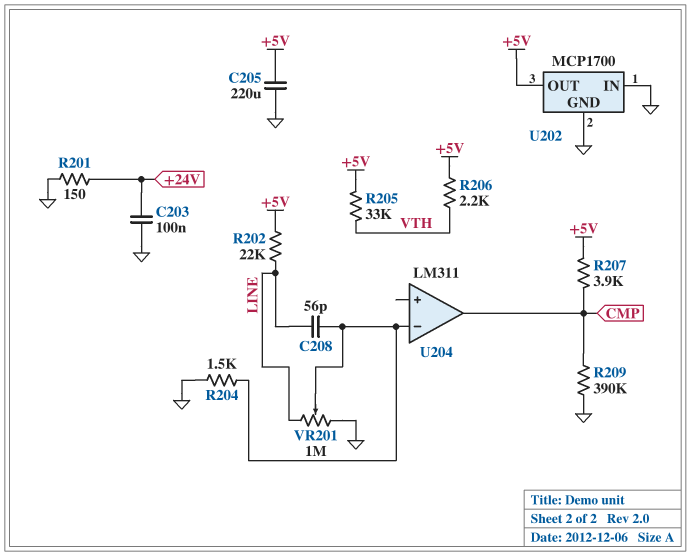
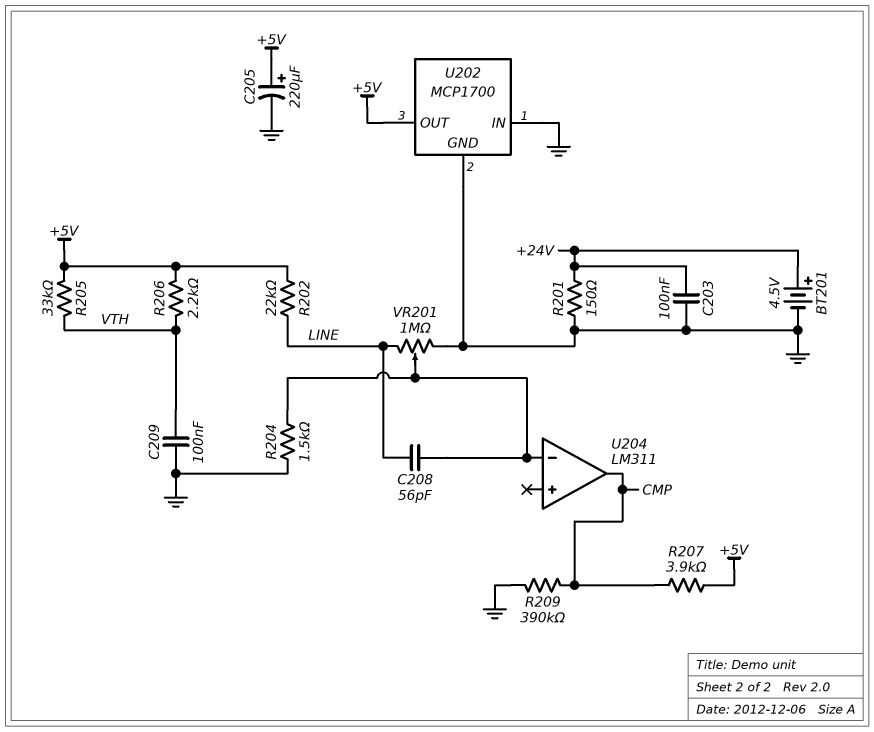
BT201: none -> 4.5V (plus +24V, minus GND)
C205: 220uF (+5V, GND) -> 220uF (plus +5V, minus GND)
C209: none -> 100nF (GND, VTH)

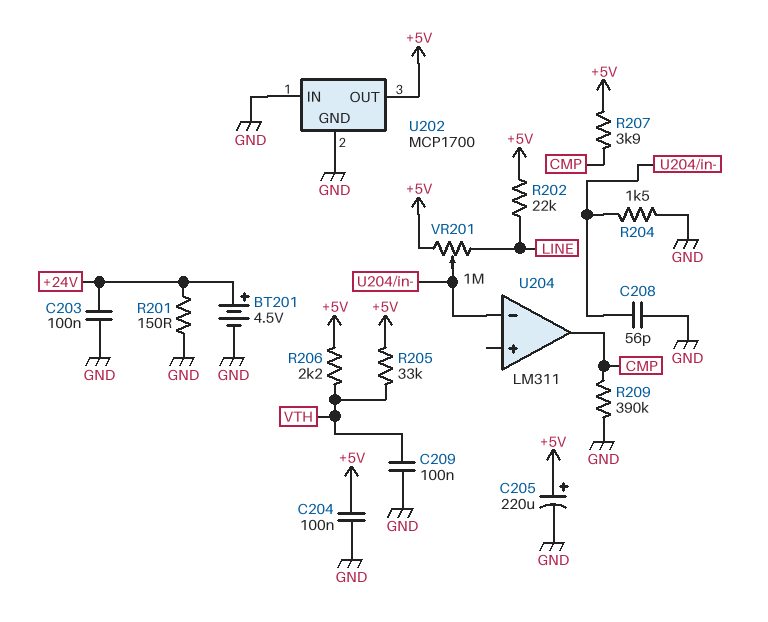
C204: none -> 100nF (+5V, GND)
C208: 56pF (LINE, U204/in-) -> 56pF (GND, U204/in-)
VR201: 1M (GND, LINE, wiper U204/in-) -> 1M (+5V, LINE, wiper U204/in-)

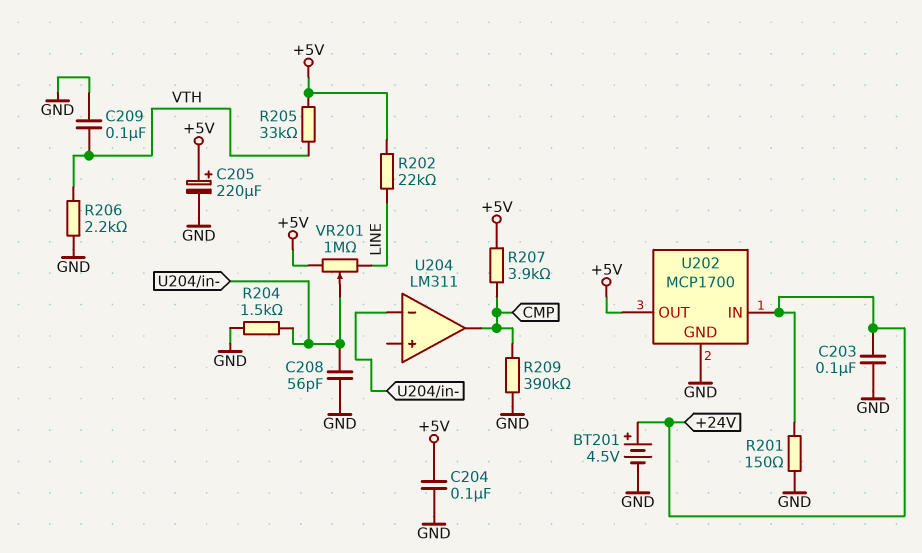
R206: 2.2k (+5V, VTH) -> 2.2k (GND, VTH)
U202 pin IN: GND -> +24V

